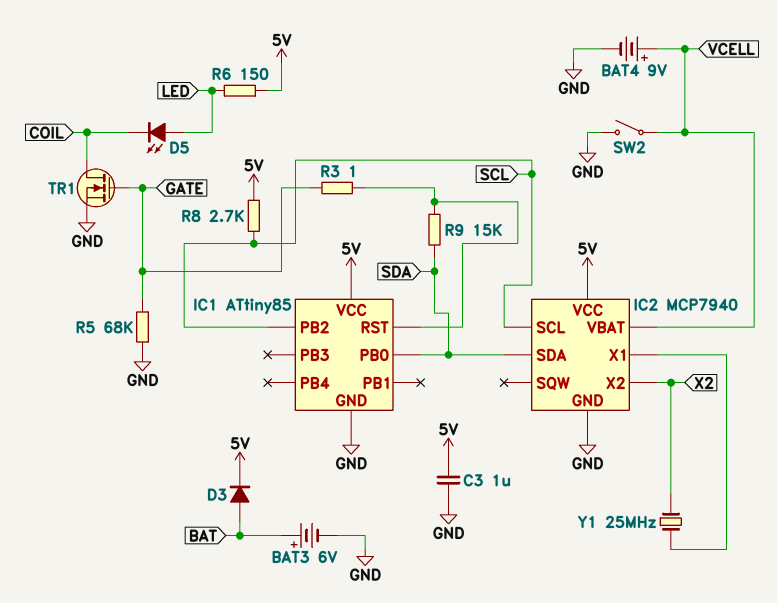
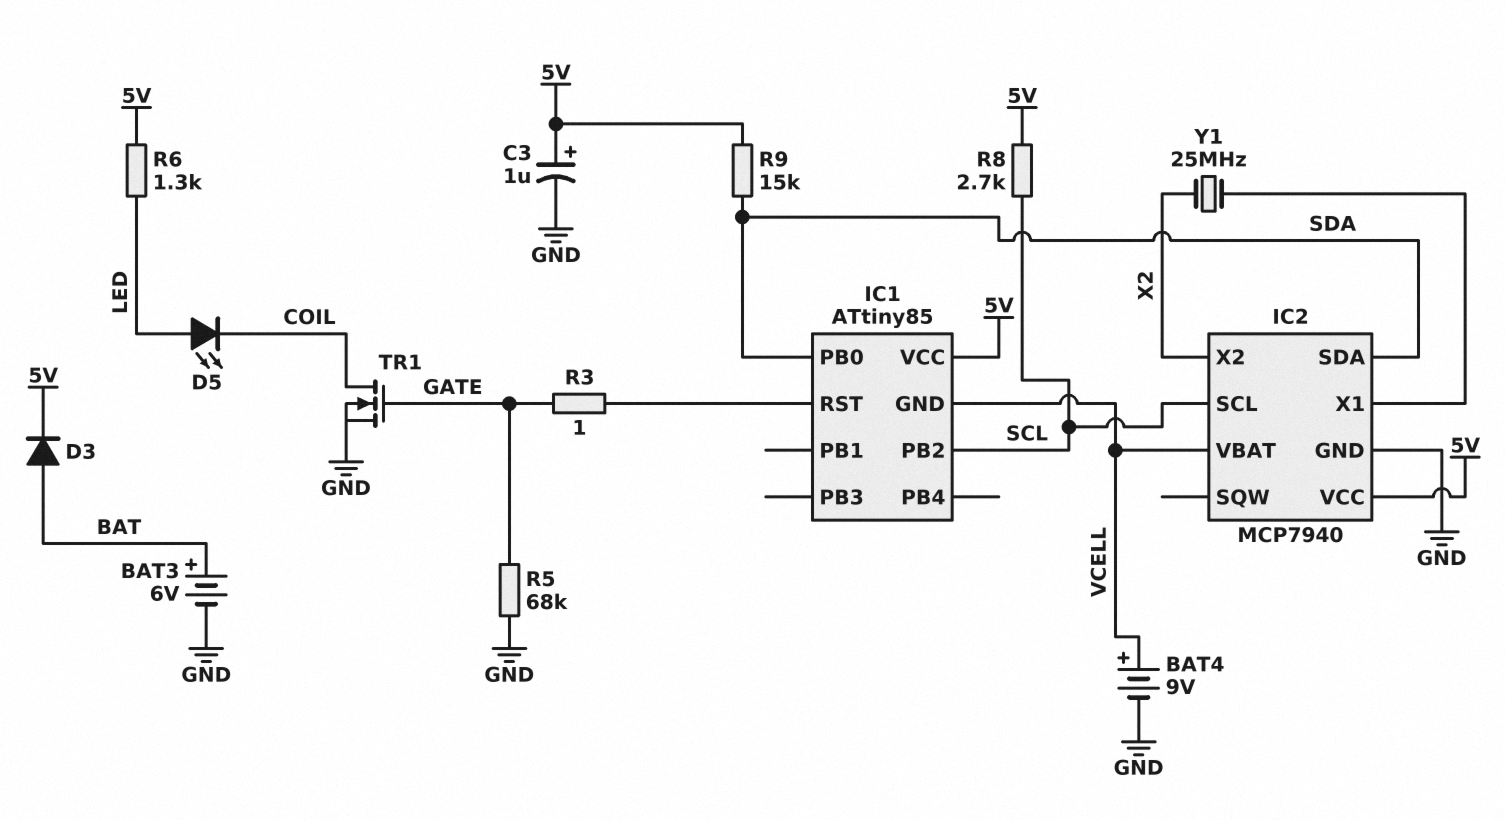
C3: 1uF (5V, GND) -> 1uF (plus 5V, minus GND)
IC1 pin GND: GND -> VCELL
R6: 150 (5V, LED) -> 1.3k (5V, LED)
R9: 15k (IC1/RST, SDA) -> 15k (5V, SDA)
SW2: switch (GND, VCELL) -> none

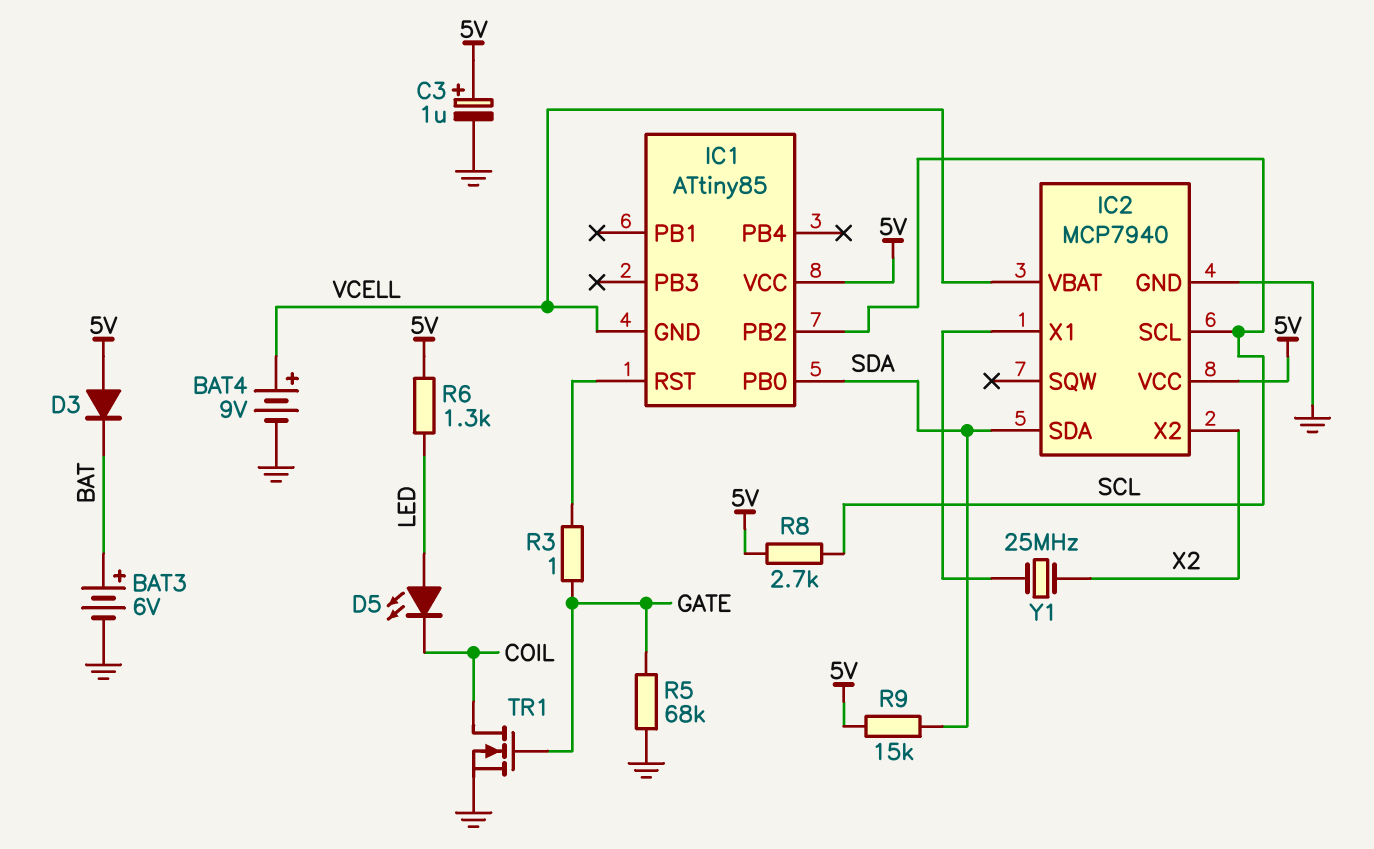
D3: diode (A BAT, K 5V) -> diode (A 5V, K BAT)

